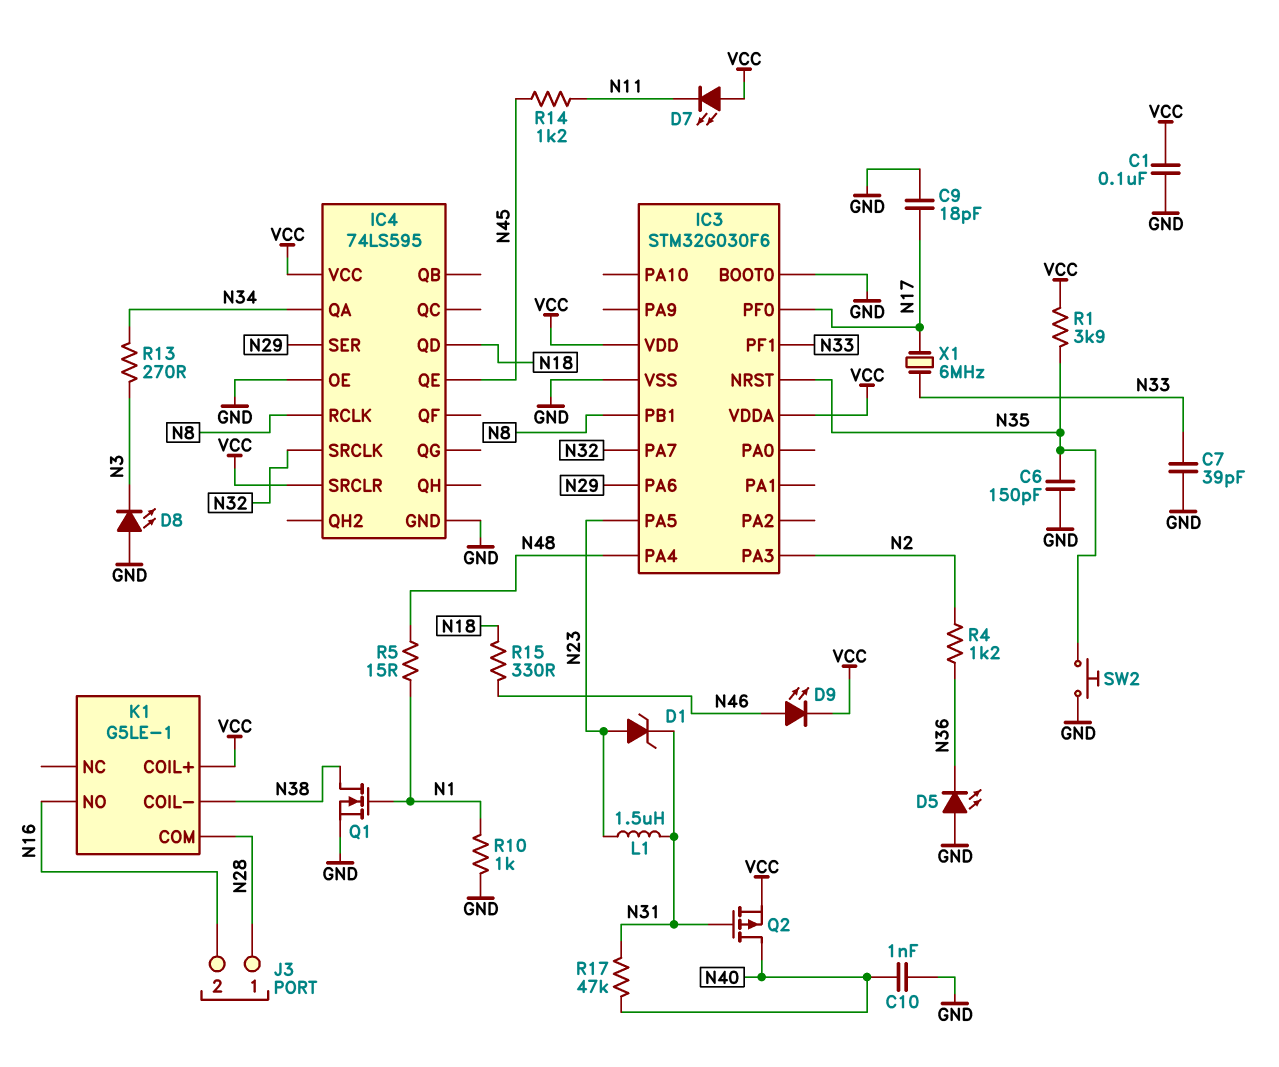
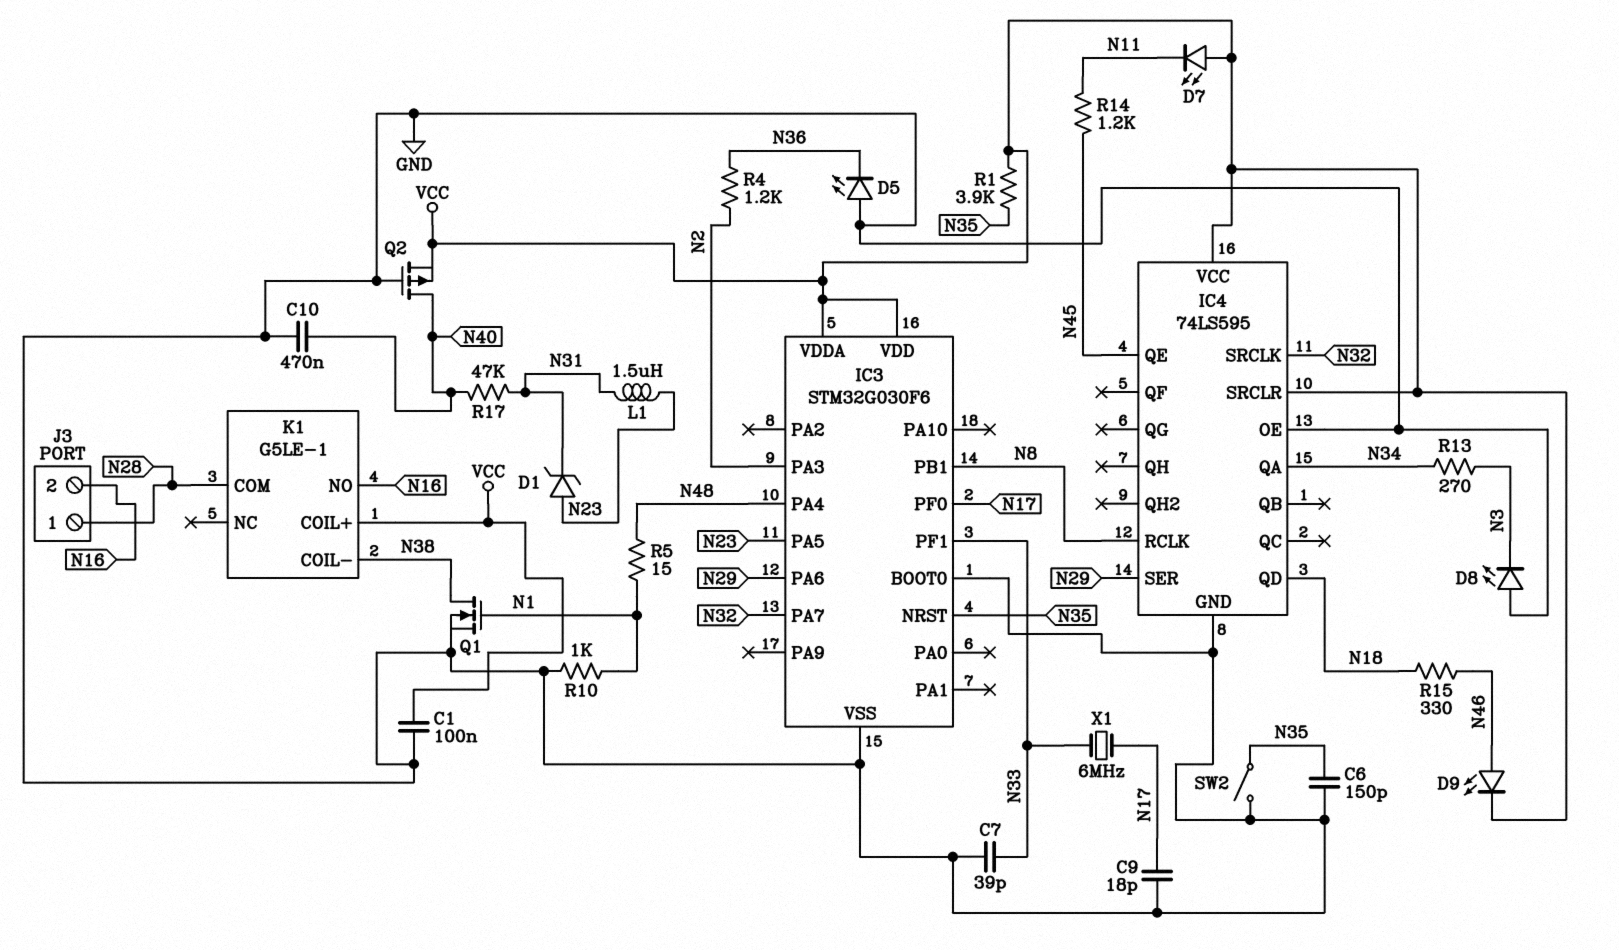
C10: 1nF (GND, N40) -> 470nF (GND, N40)
Q2: PMOS (G N31, D N40, S VCC) -> PMOS (G GND, D N40, S VCC)
SW2: button (GND, N35) -> switch (GND, N35)

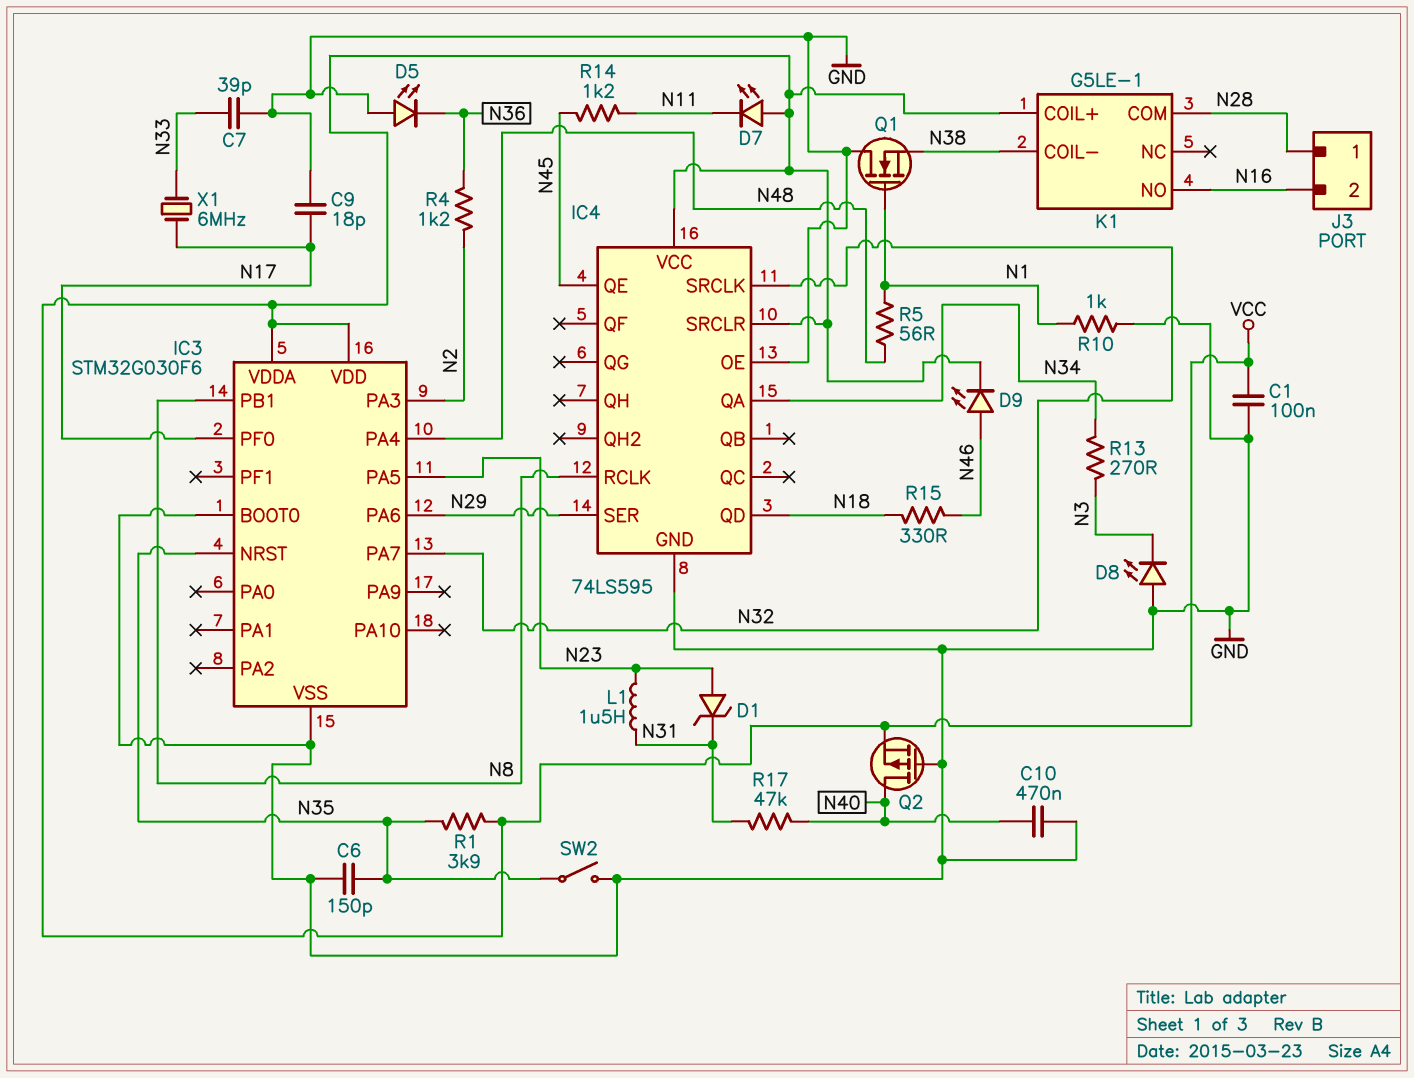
IC3 pin PF1: N33 -> none
Q1: NMOS (G N1, D N38, S GND) -> NMOS (G N1, D GND, S N38)
R5: 15 (N1, N48) -> 56 (N1, N48)

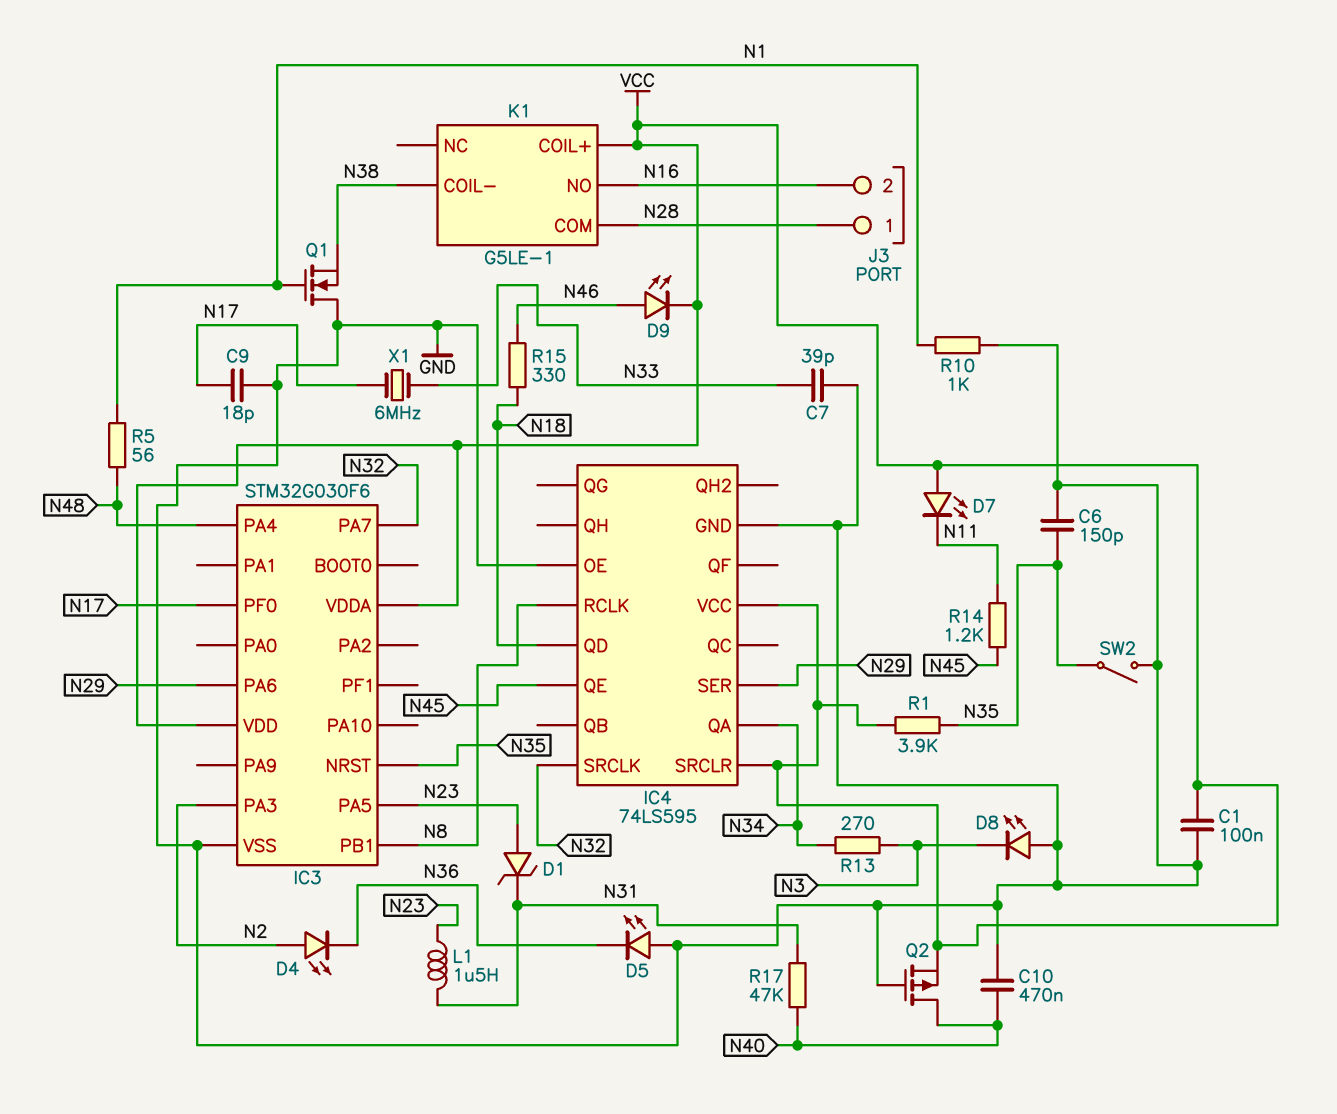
D4: none -> LED (A N2, K N36)
IC3 pin BOOT0: GND -> none
R4: 1.2k (N2, N36) -> none

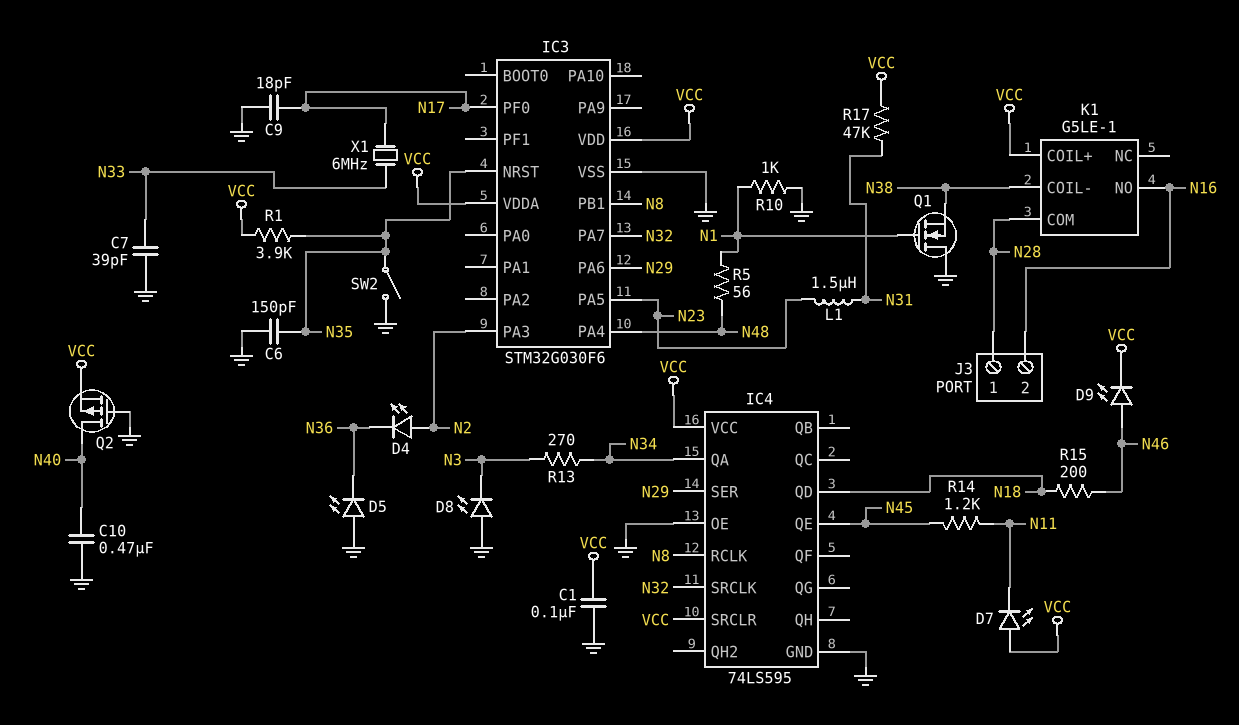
D1: zener (A N23, K N31) -> none
R15: 330 (N18, N46) -> 200 (N18, N46)
R17: 47k (N31, N40) -> 47k (N31, VCC)

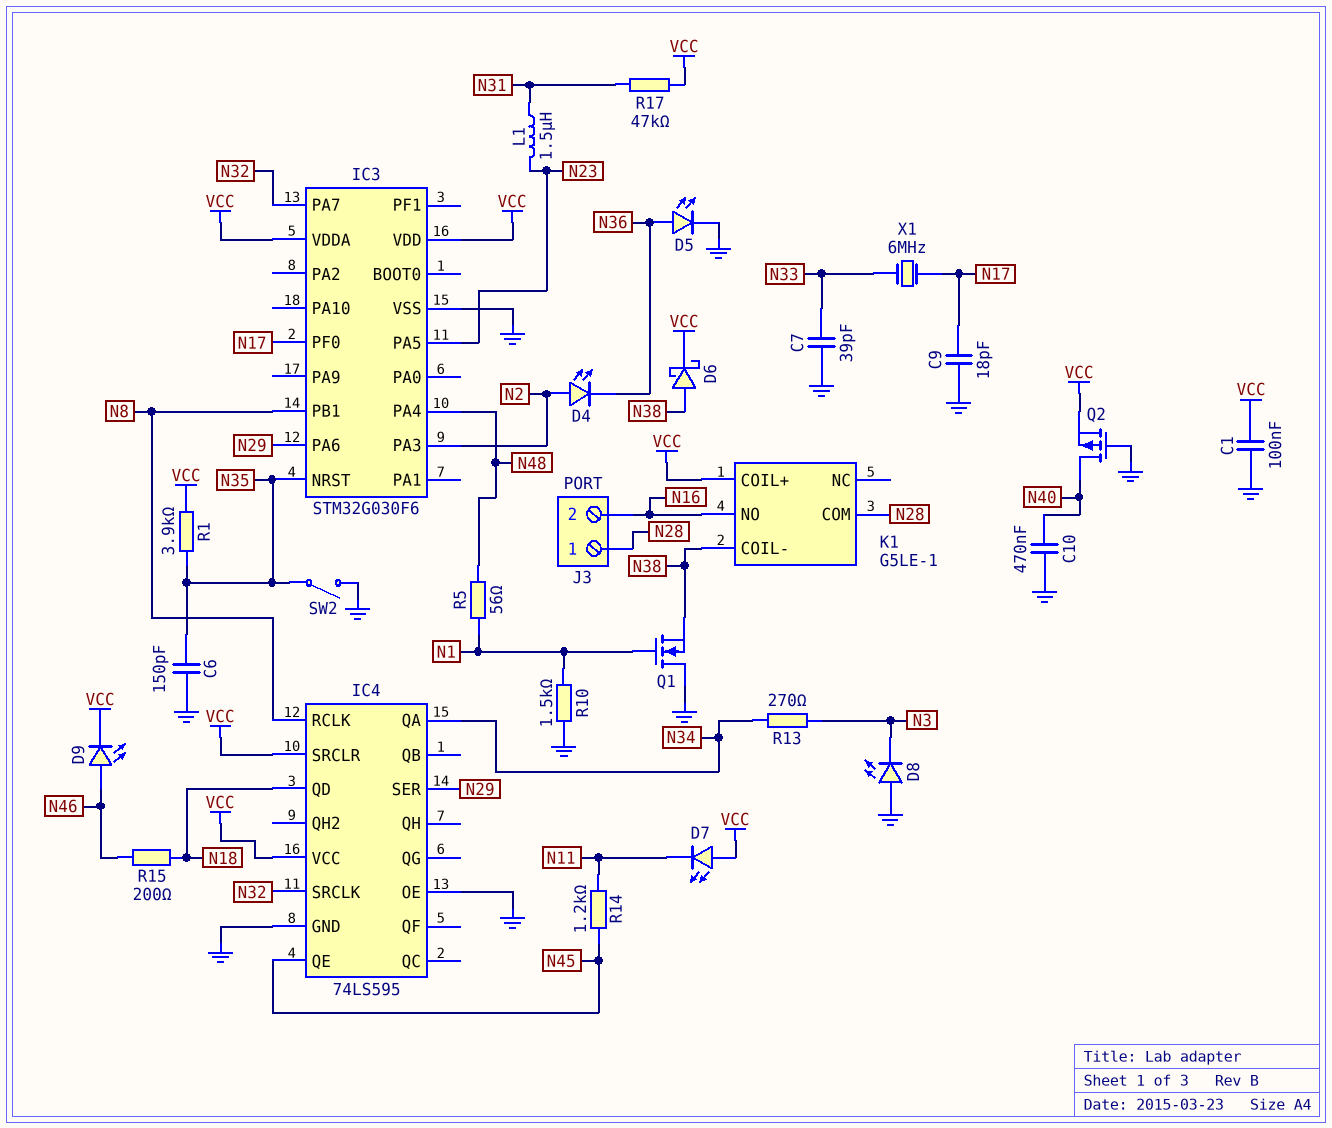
D5: LED (A GND, K N36) -> LED (A N36, K GND)
D6: none -> schottky (A N38, K VCC)
R10: 1k (GND, N1) -> 1.5k (GND, N1)

